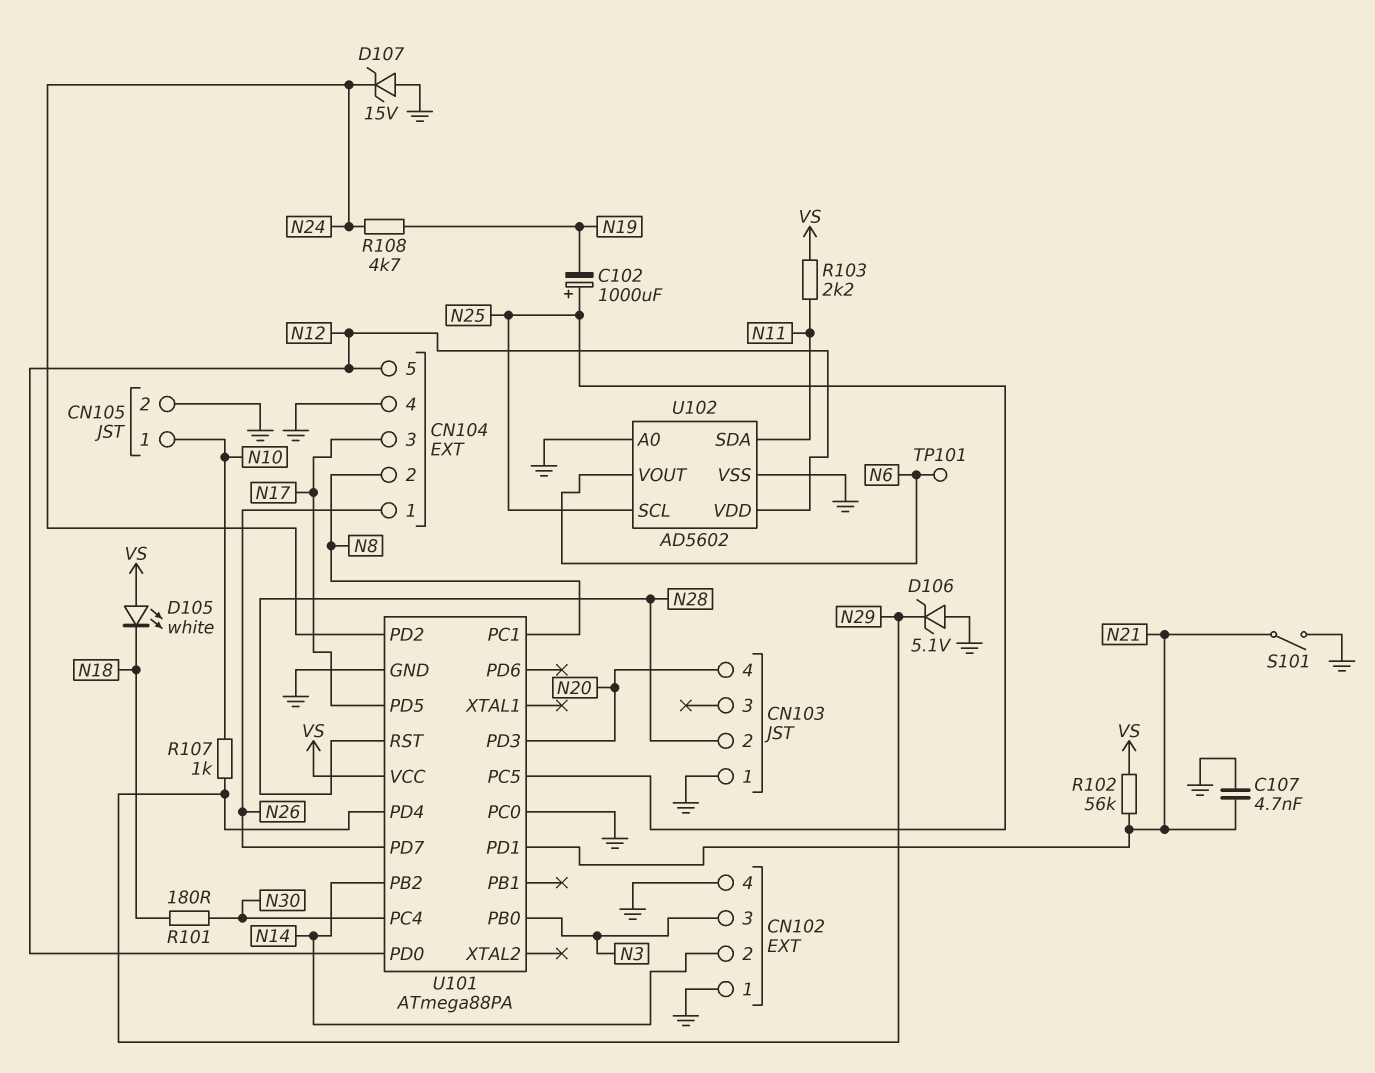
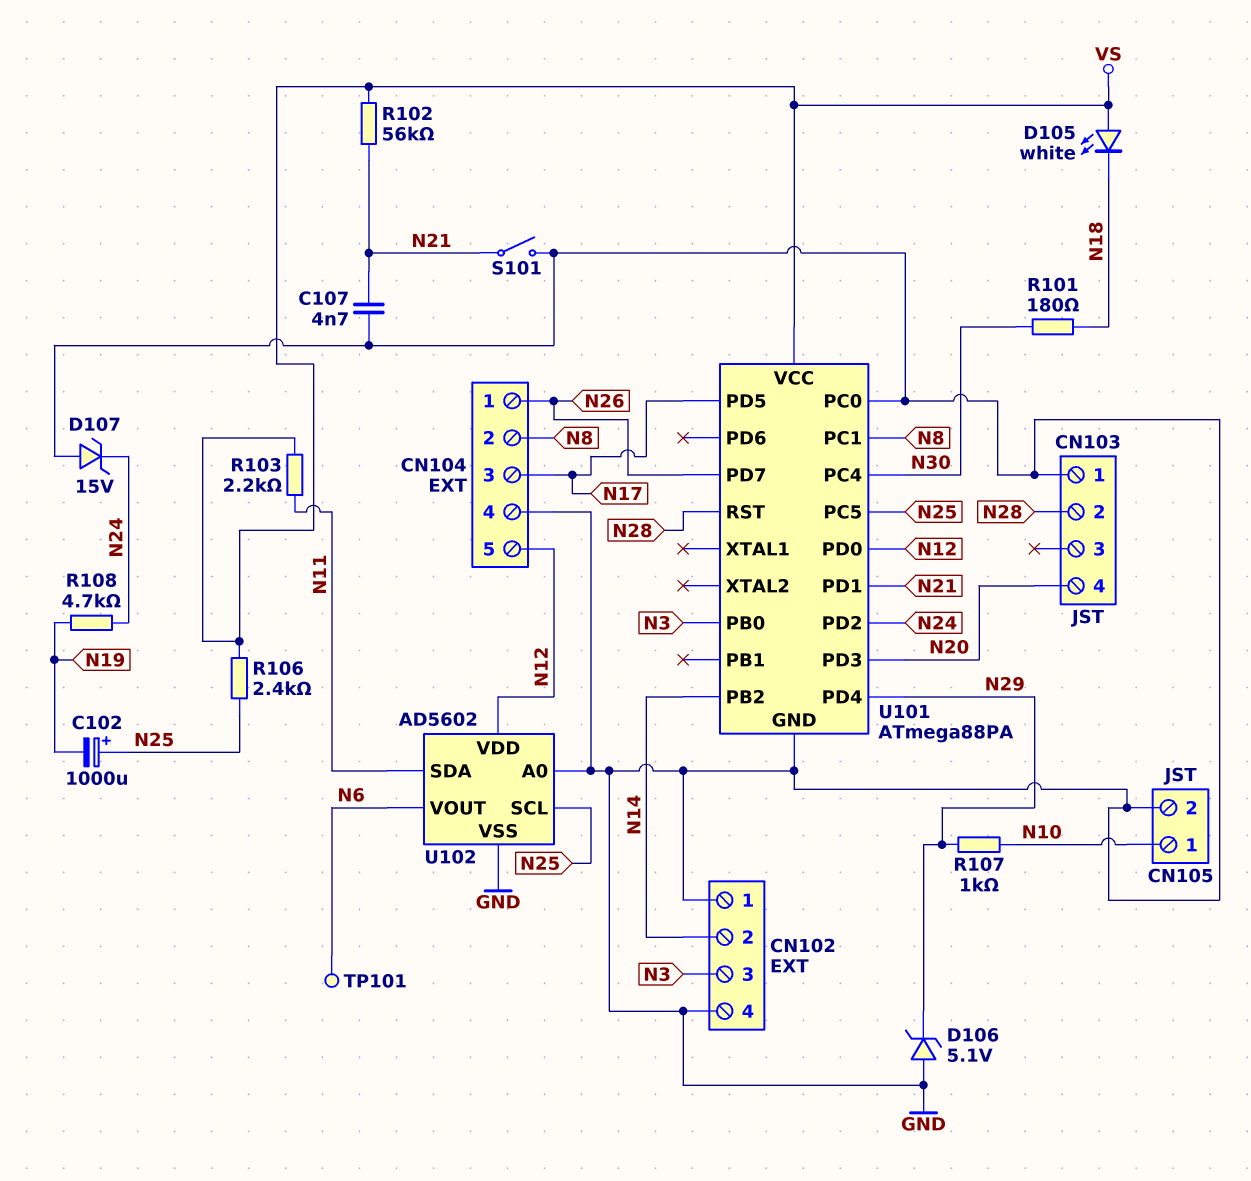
R106: none -> 2.4k (N25, VS)

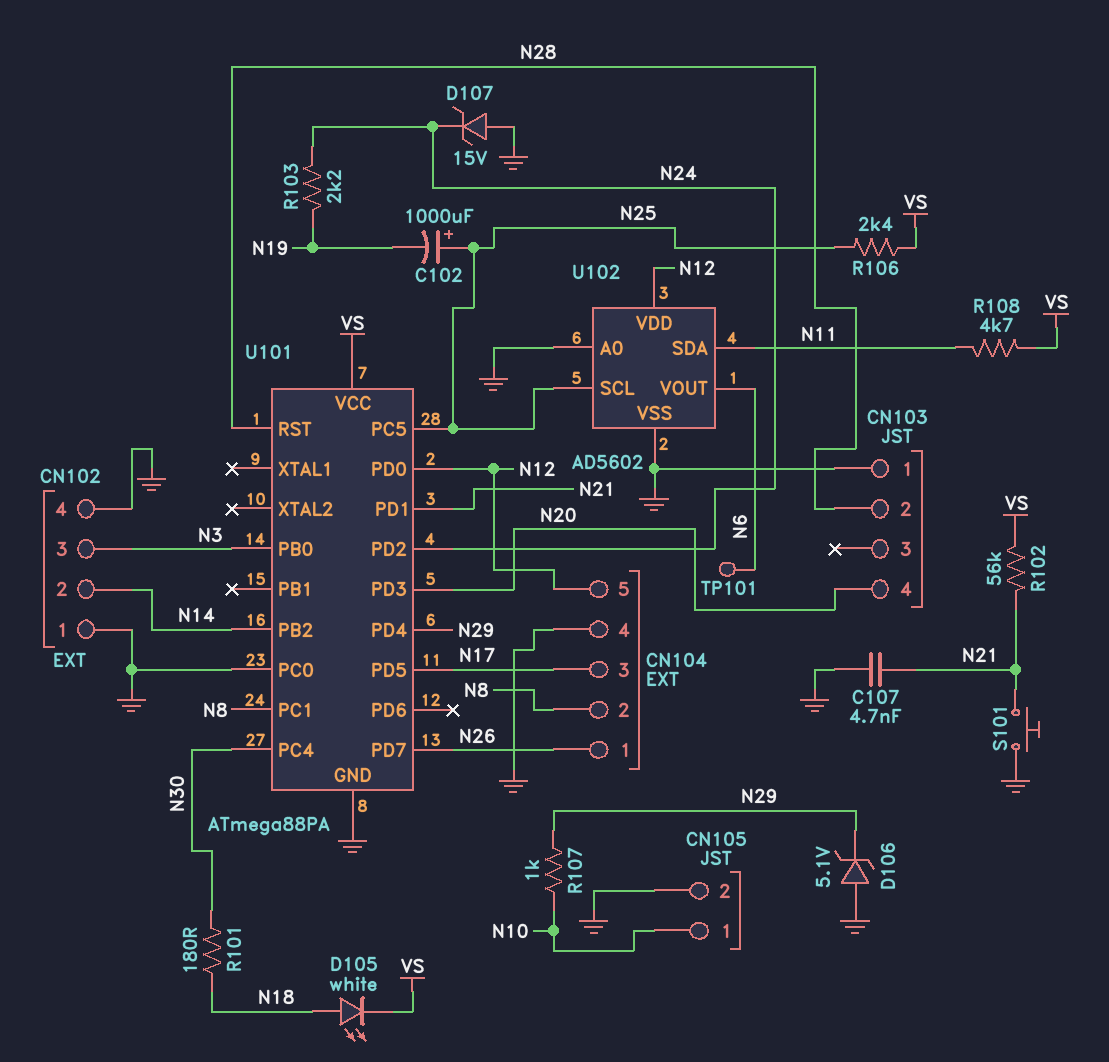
D105: LED white (A VS, K N18) -> LED white (A N18, K VS)
R103: 2.2k (N11, VS) -> 2.2k (N19, N24)
R108: 4.7k (N19, N24) -> 4.7k (N11, VS)
S101: switch (GND, N21) -> button (GND, N21)

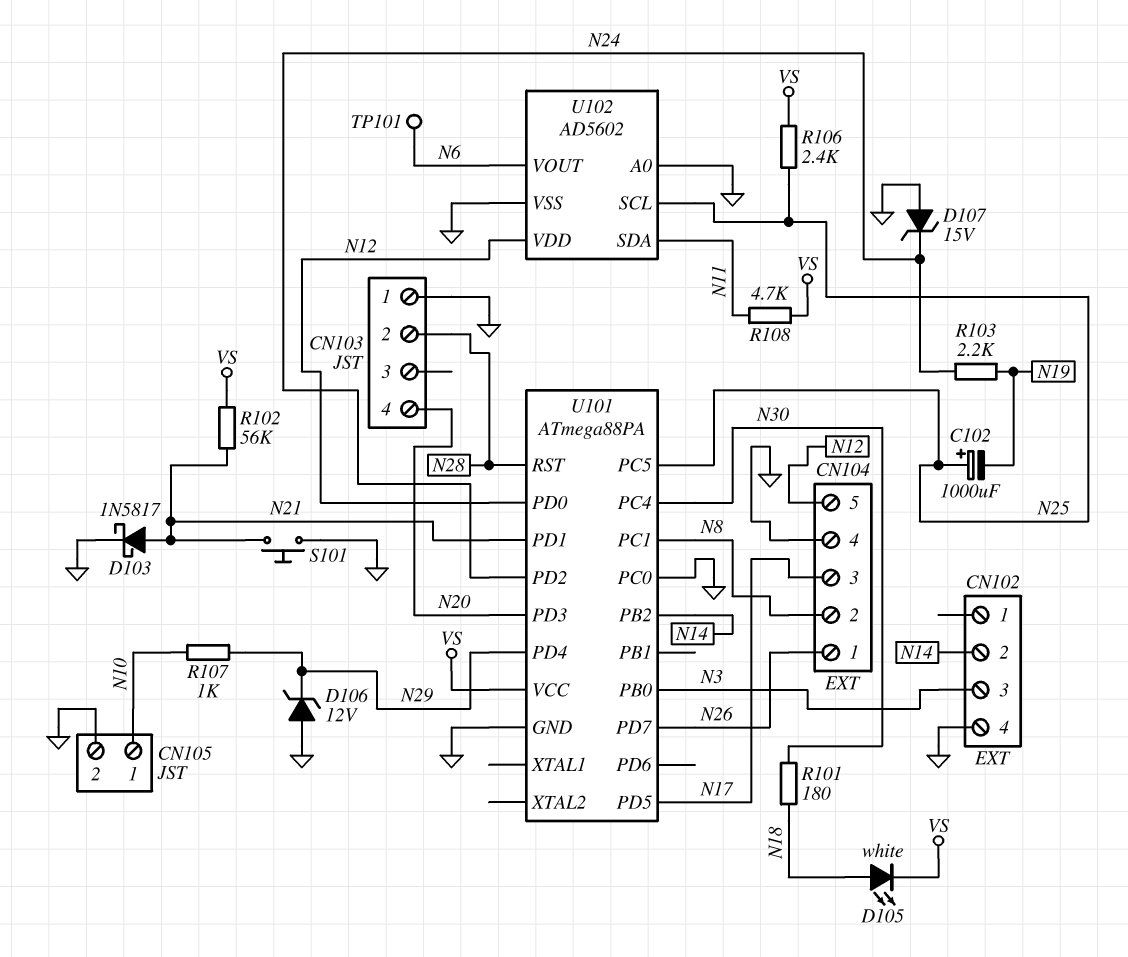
C107: 4.7nF (GND, N21) -> none
CN102 pin 1: GND -> none
D103: none -> schottky 1N5817 (A N21, K GND)
D106: zener 5.1V (A GND, K N29) -> zener 12V (A GND, K N29)

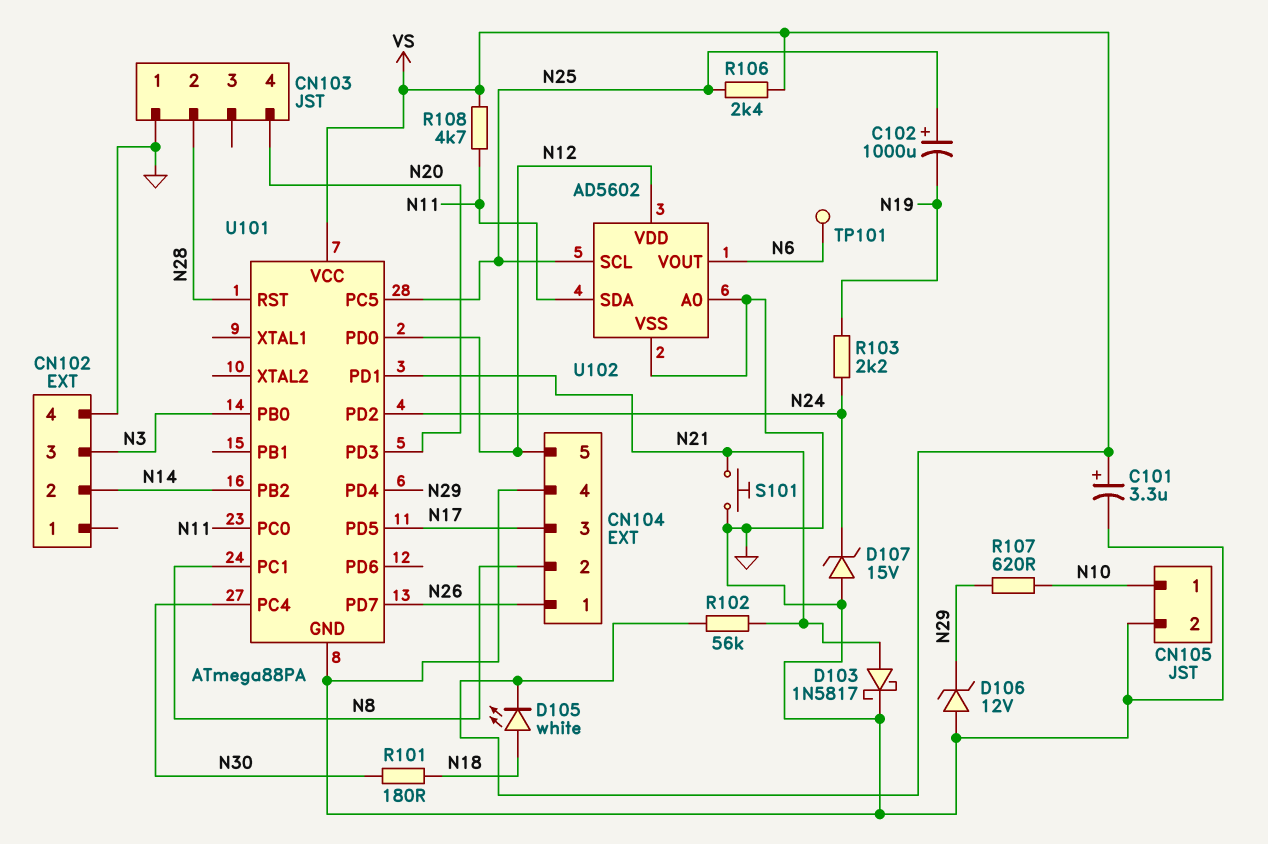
C101: none -> 3.3uF (plus VS, minus GND)
R107: 1k (N10, N29) -> 620 (N10, N29)
U101 pin PC0: GND -> N11

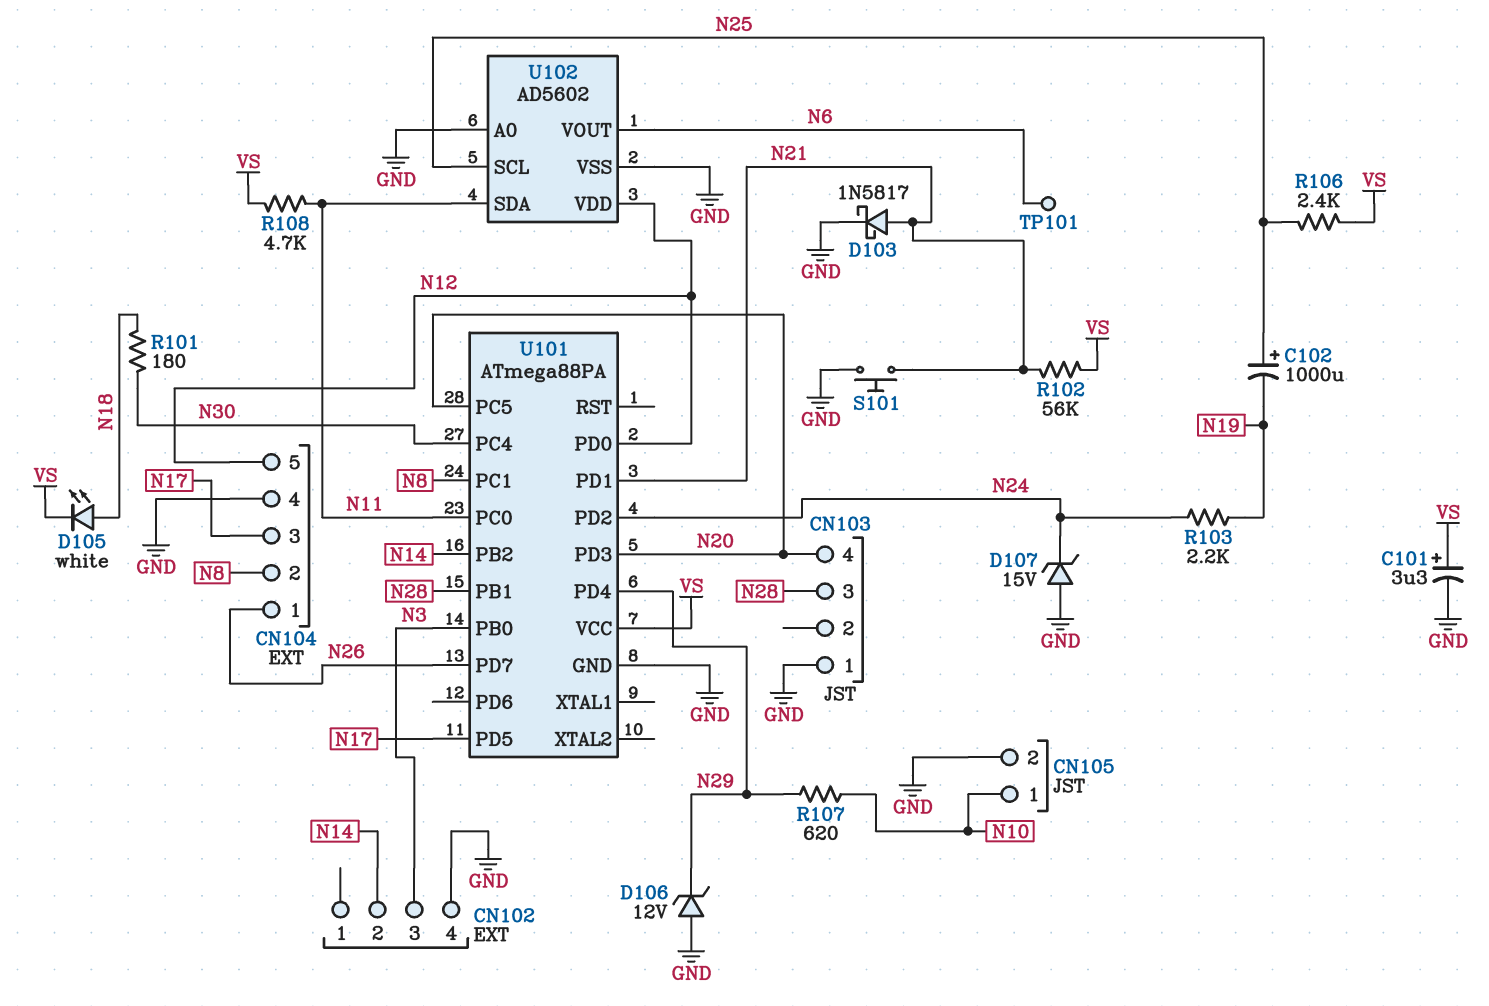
CN103 pin 2: N28 -> none
CN103 pin 3: none -> N28
U101 pin PB1: none -> N28
U101 pin PC5: N25 -> N20
U101 pin RST: N28 -> none

